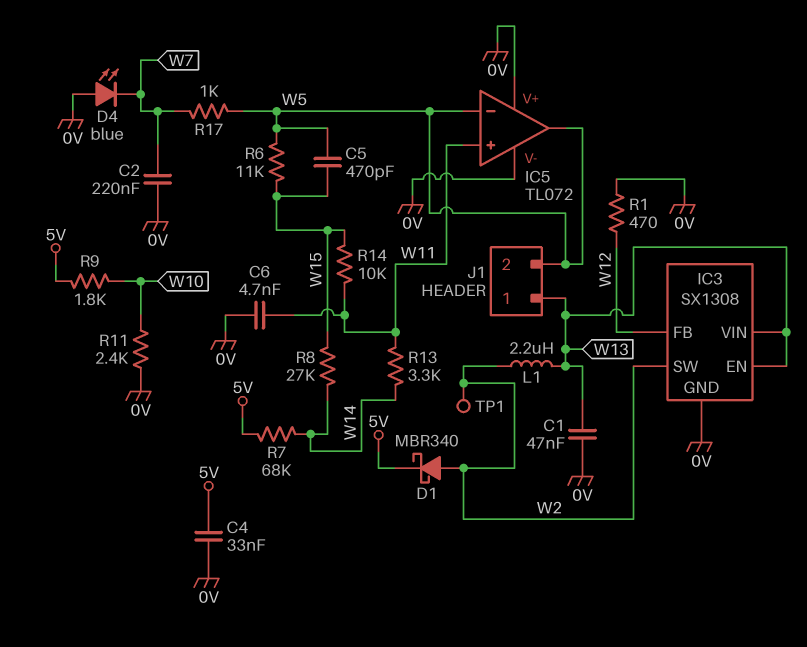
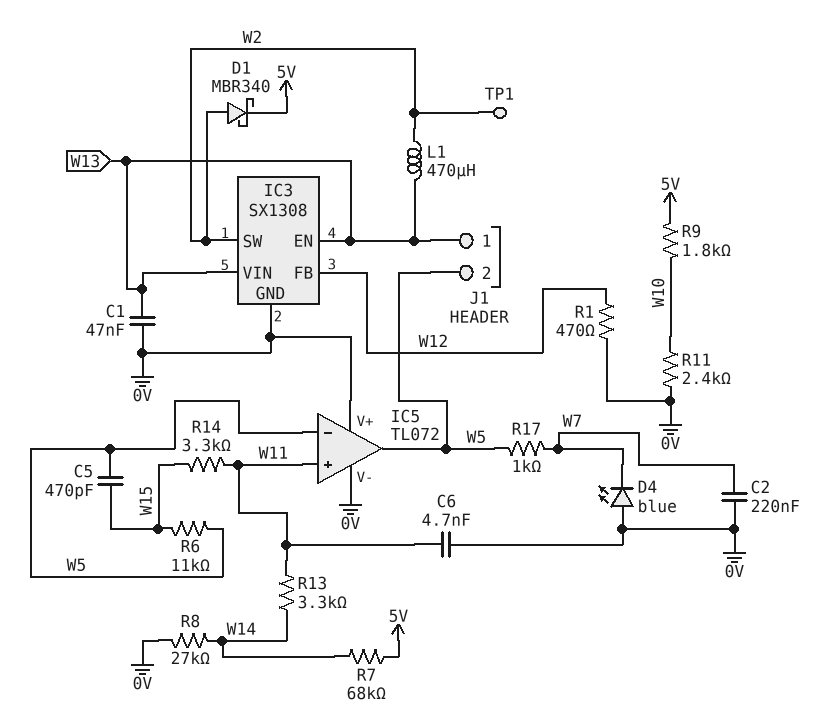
C4: 33nF (0V, 5V) -> none
L1: 2.2uH (W2, W13) -> 470uH (W2, W13)
R8: 27k (W14, W15) -> 27k (0V, W14)
R14: 10k (W11, W15) -> 3.3k (W11, W15)

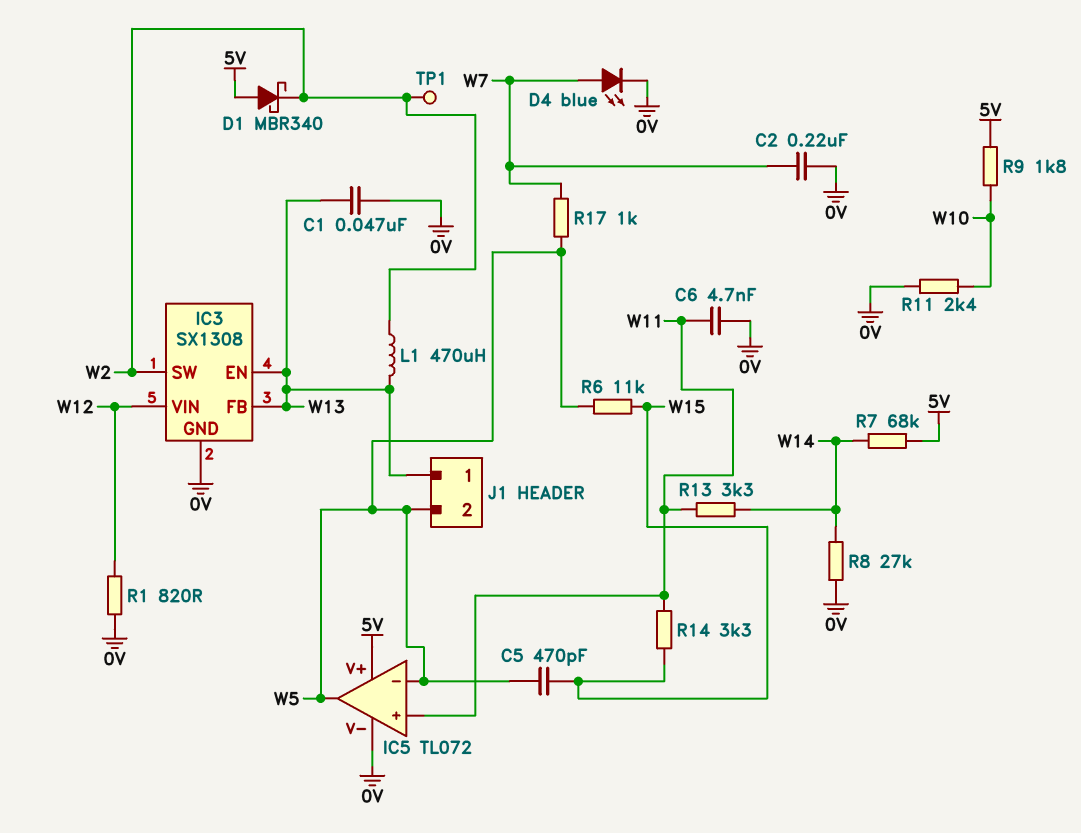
D1: schottky MBR340 (A W2, K 5V) -> schottky MBR340 (A 5V, K W2)
D4: LED blue (A 0V, K W7) -> LED blue (A W7, K 0V)
IC3 pin FB: W12 -> W13
IC3 pin VIN: W13 -> W12
IC5 pin V+: 0V -> 5V
R1: 470 (0V, W12) -> 820 (0V, W12)

